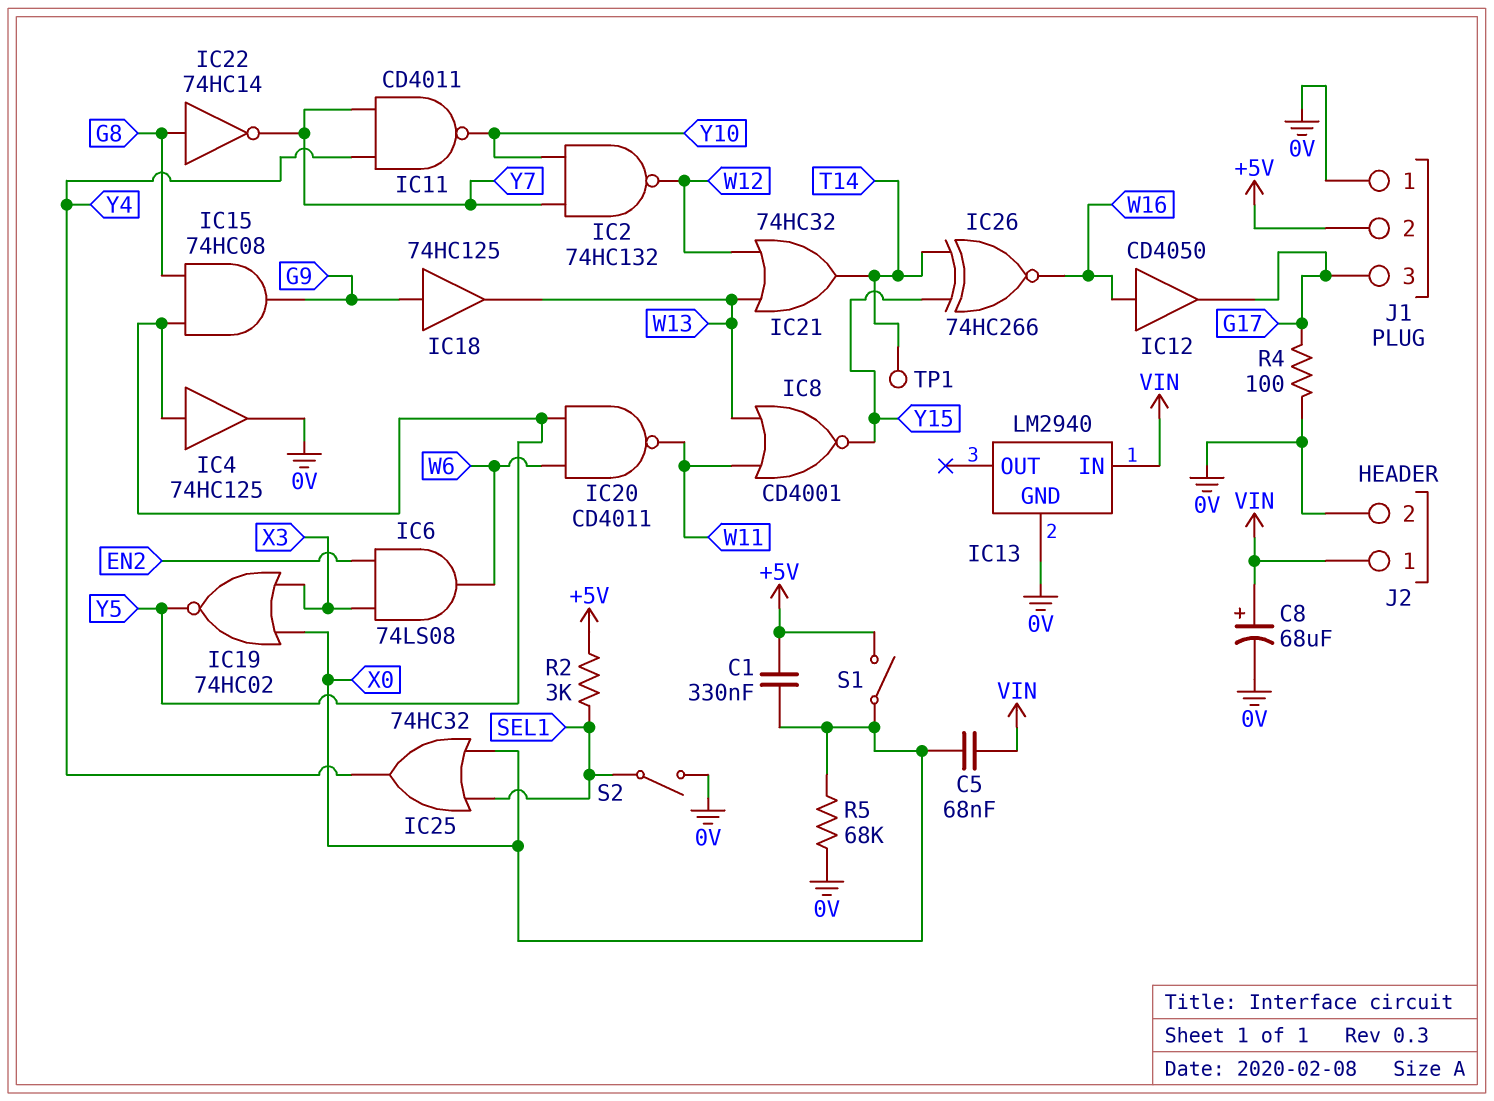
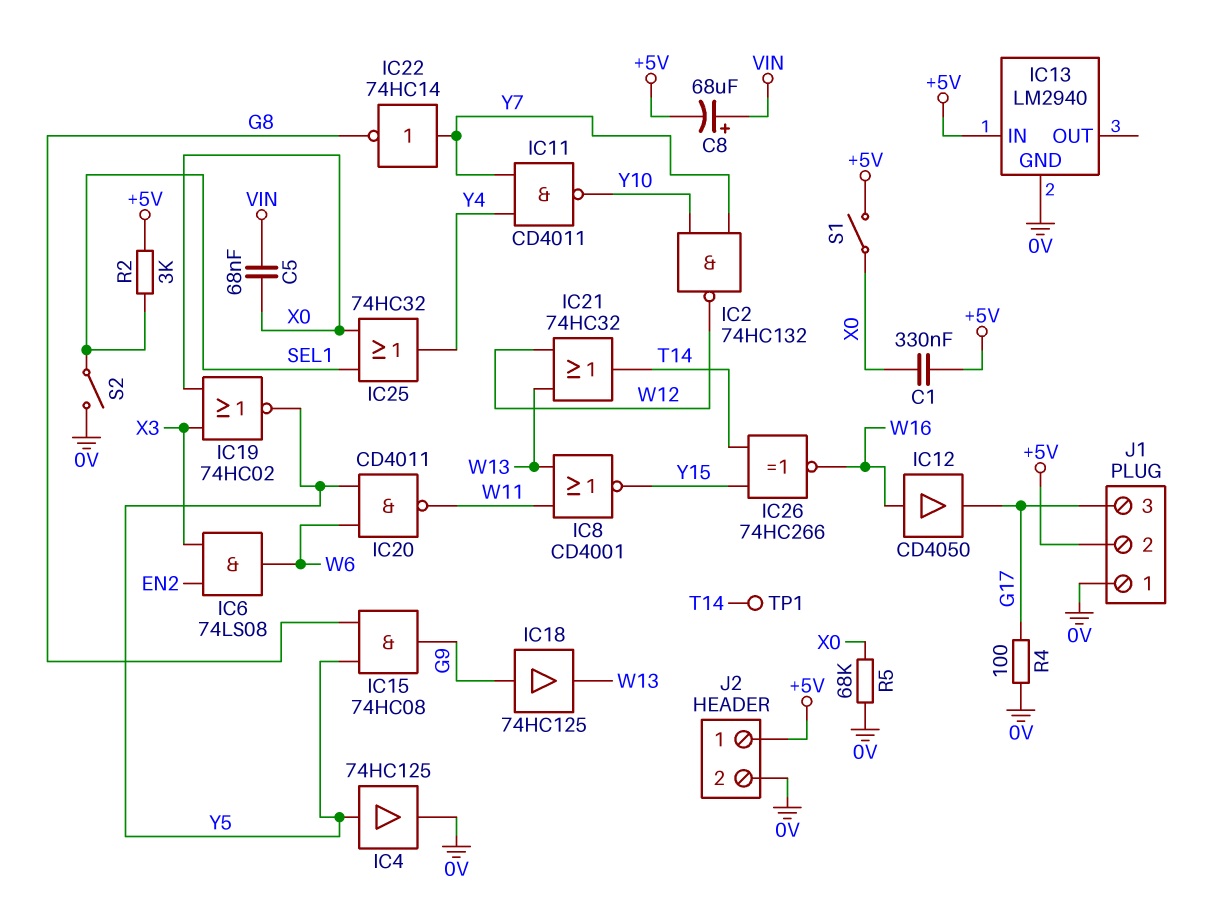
C8: 68uF (plus VIN, minus 0V) -> 68uF (plus VIN, minus +5V)
IC13 pin IN: VIN -> +5V
IC22: NOT 74HC14 (in G8, out Y7) -> NOT 74HC14 (in Y7, out G8)
J2 pin 1: VIN -> +5V

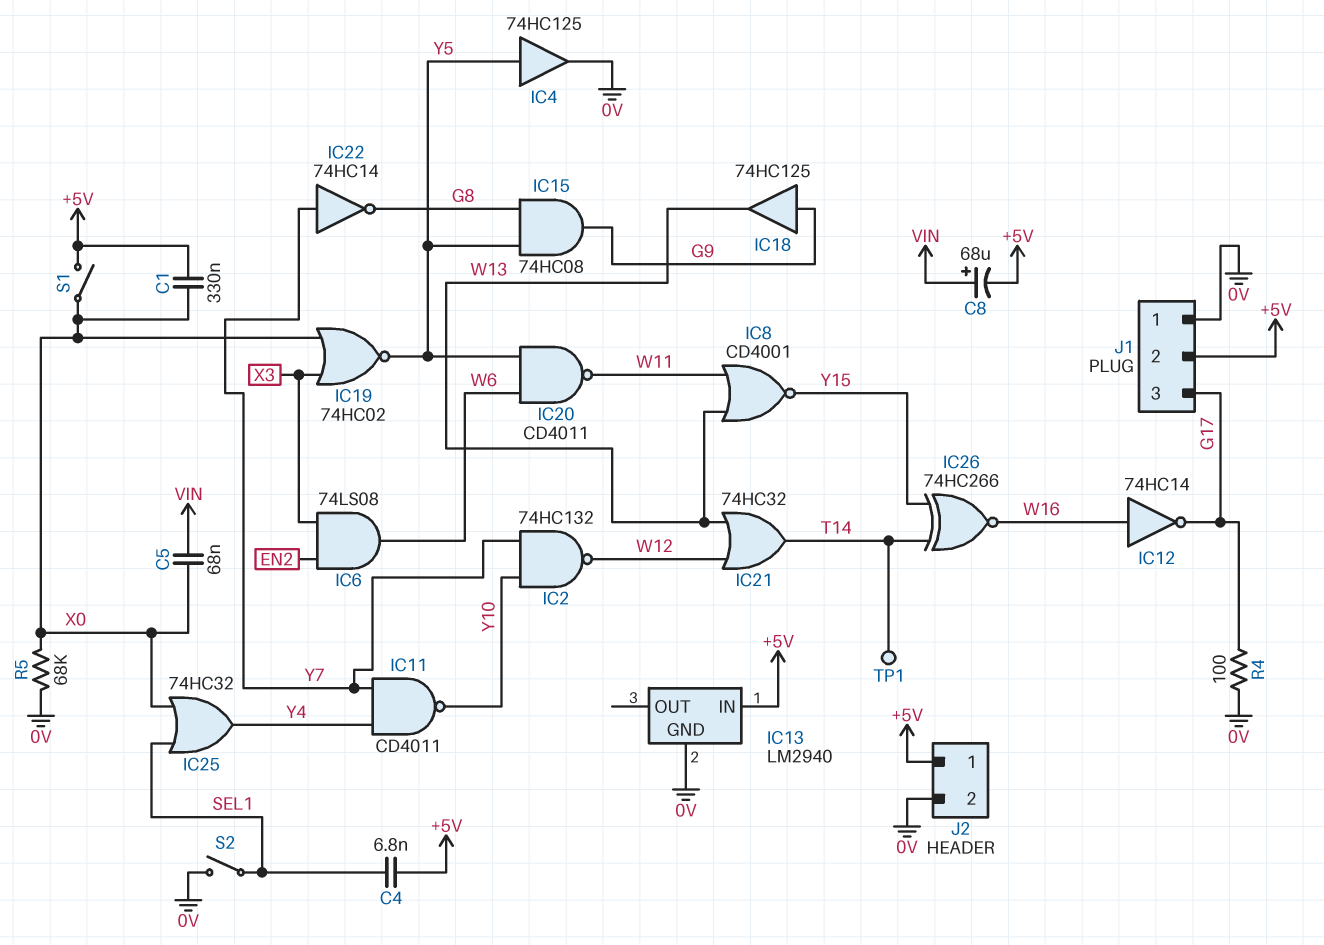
C4: none -> 6.8nF (+5V, SEL1)
IC12: buffer CD4050 (in W16, out G17) -> NOT 74HC14 (in W16, out G17)
R2: 3k (+5V, SEL1) -> none

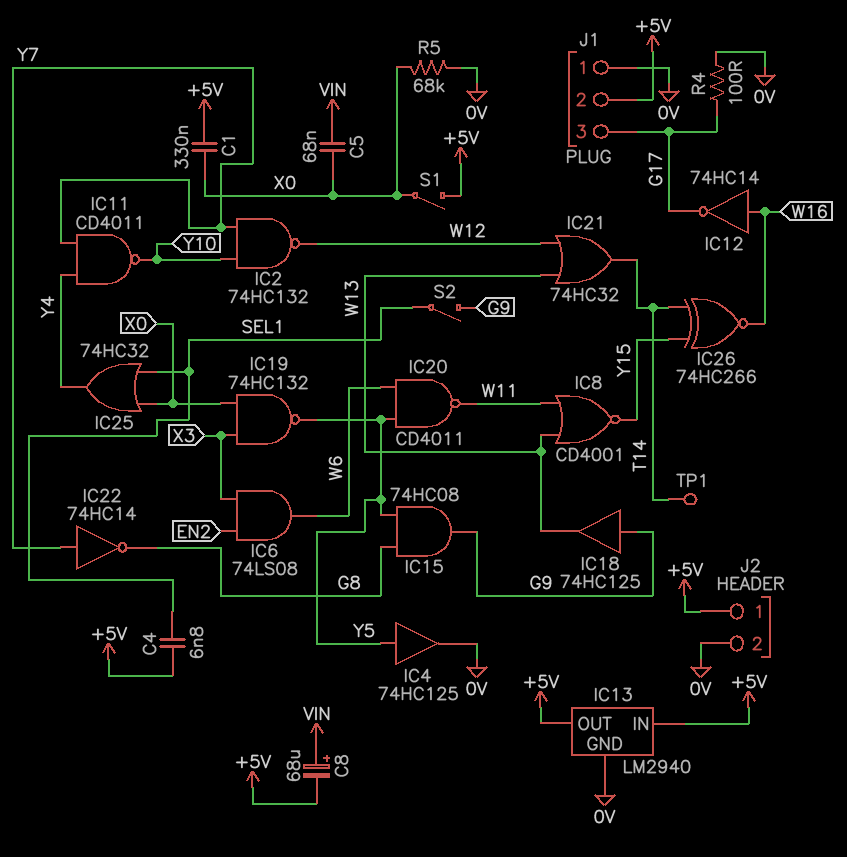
IC13 pin OUT: none -> +5V
IC19: NOR 74HC02 (in X0, in X3, out Y5) -> NAND 74HC132 (in X0, in X3, out Y5)
S2: switch (0V, SEL1) -> switch (G9, SEL1)

